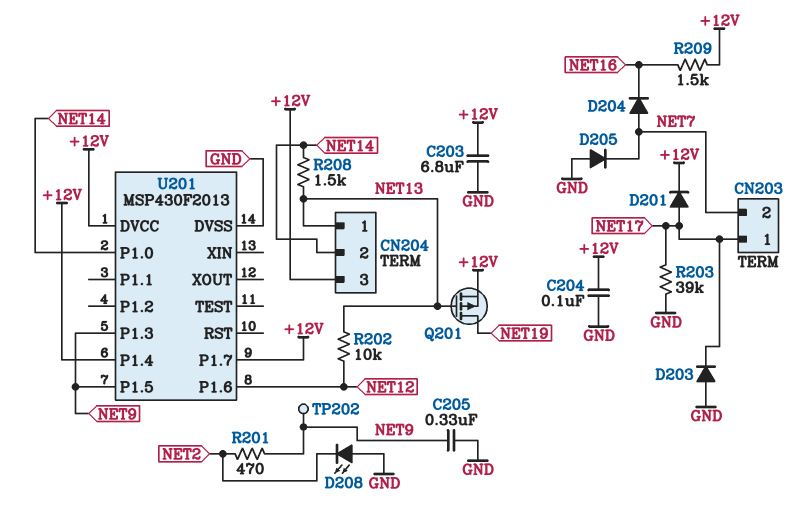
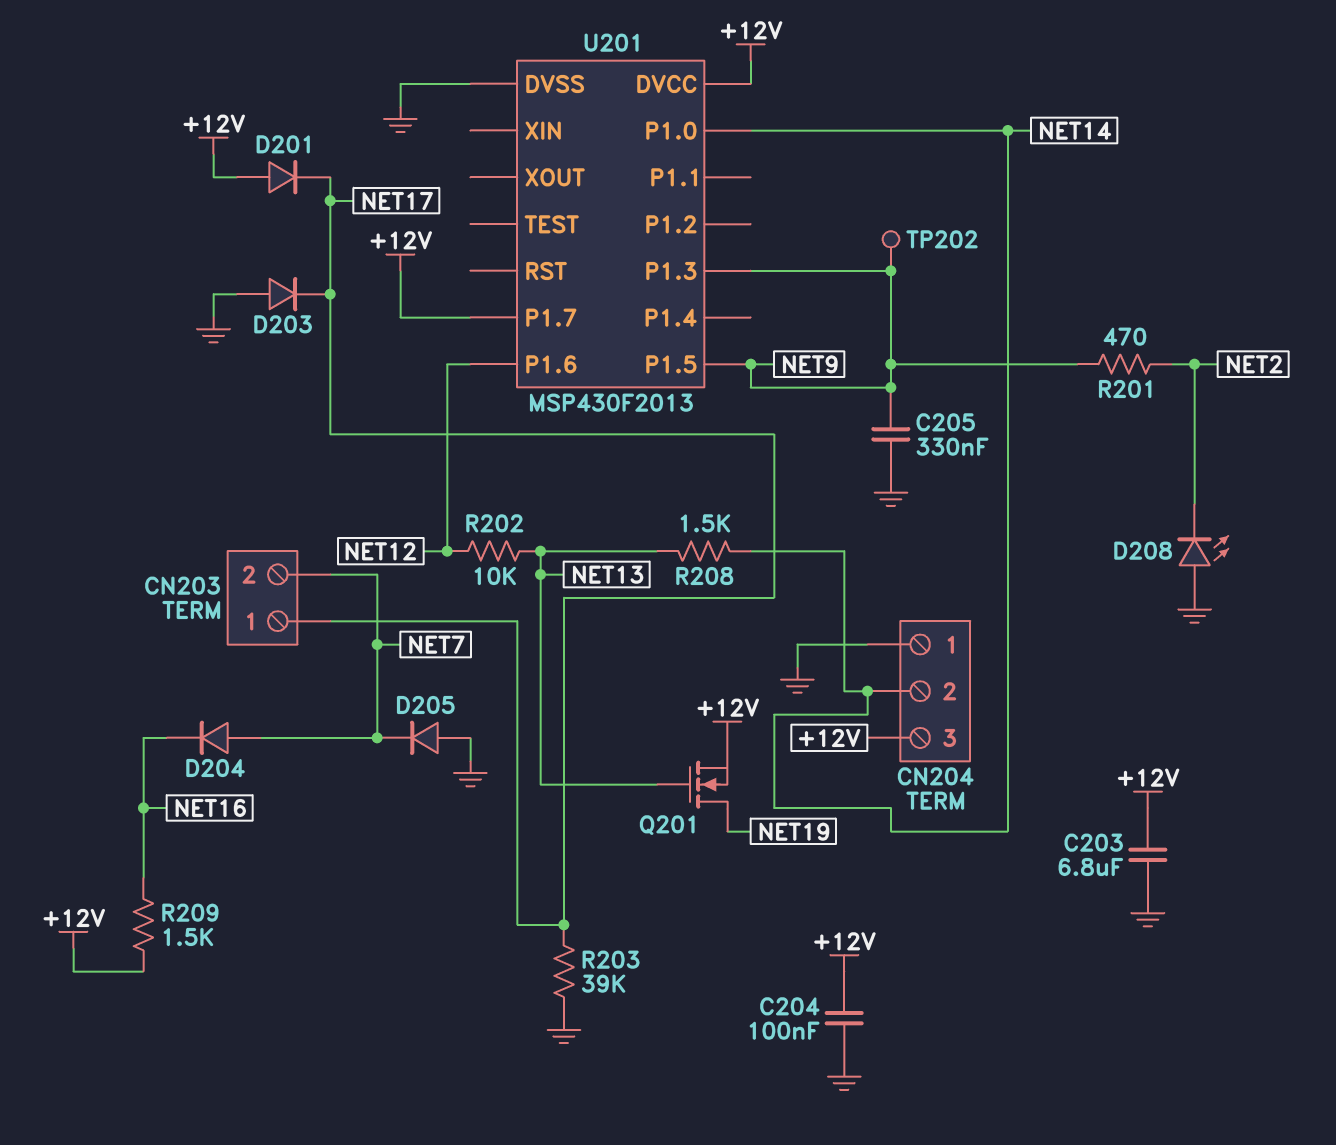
CN204 pin 1: NET13 -> GND
D201: diode (A NET17, K +12V) -> diode (A +12V, K NET17)
Q201: PMOS (G NET13, D NET19, S +12V) -> NMOS (G NET13, D NET19, S +12V)
U201 pin P1.4: +12V -> none

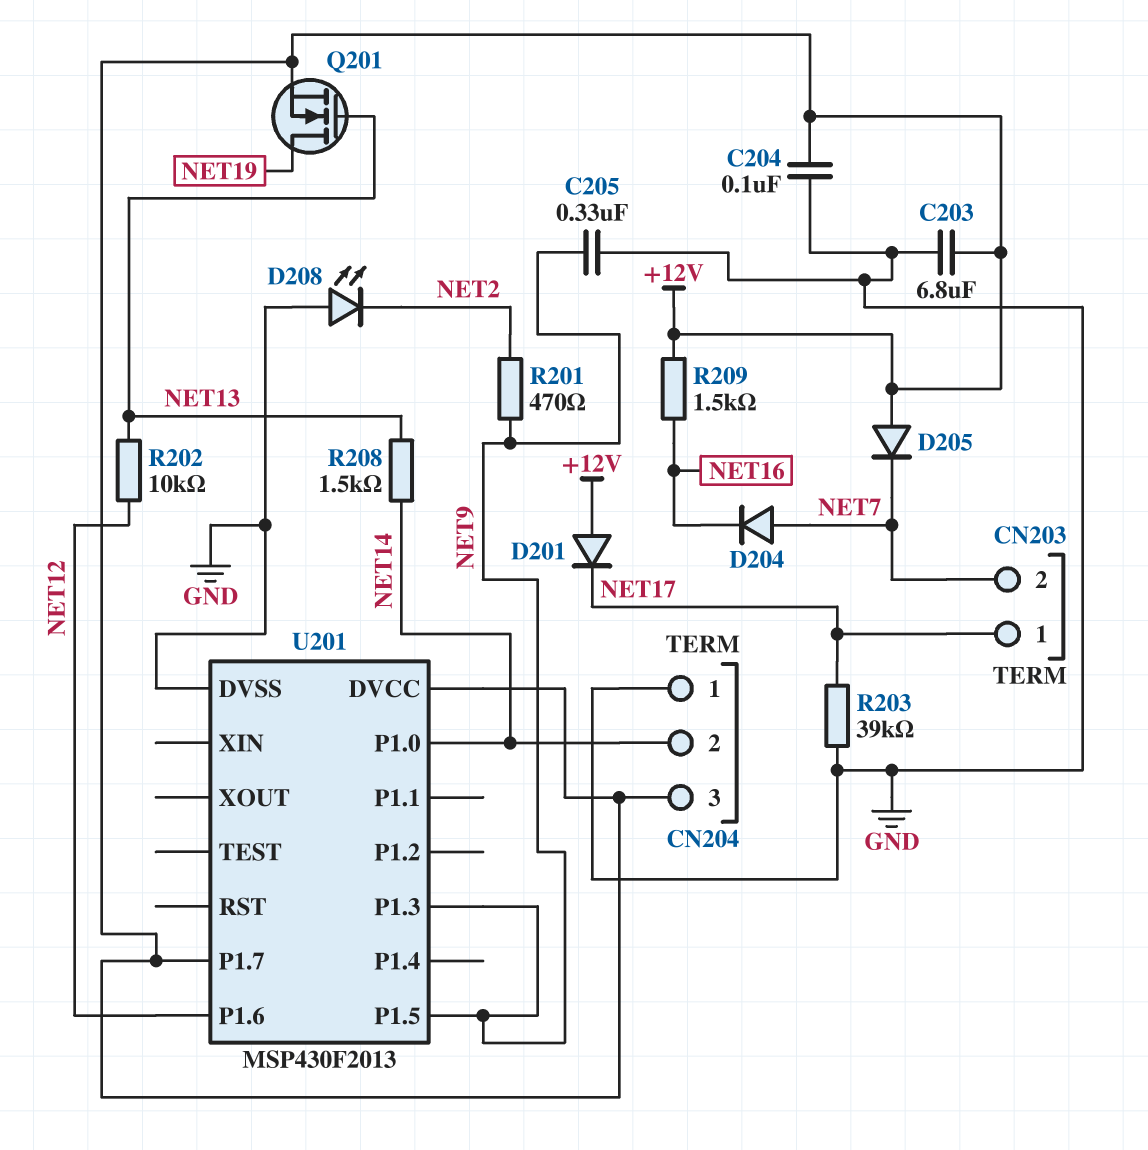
D203: diode (A GND, K NET17) -> none
D205: diode (A GND, K NET7) -> diode (A +12V, K NET7)
TP202: test point (NET9) -> none

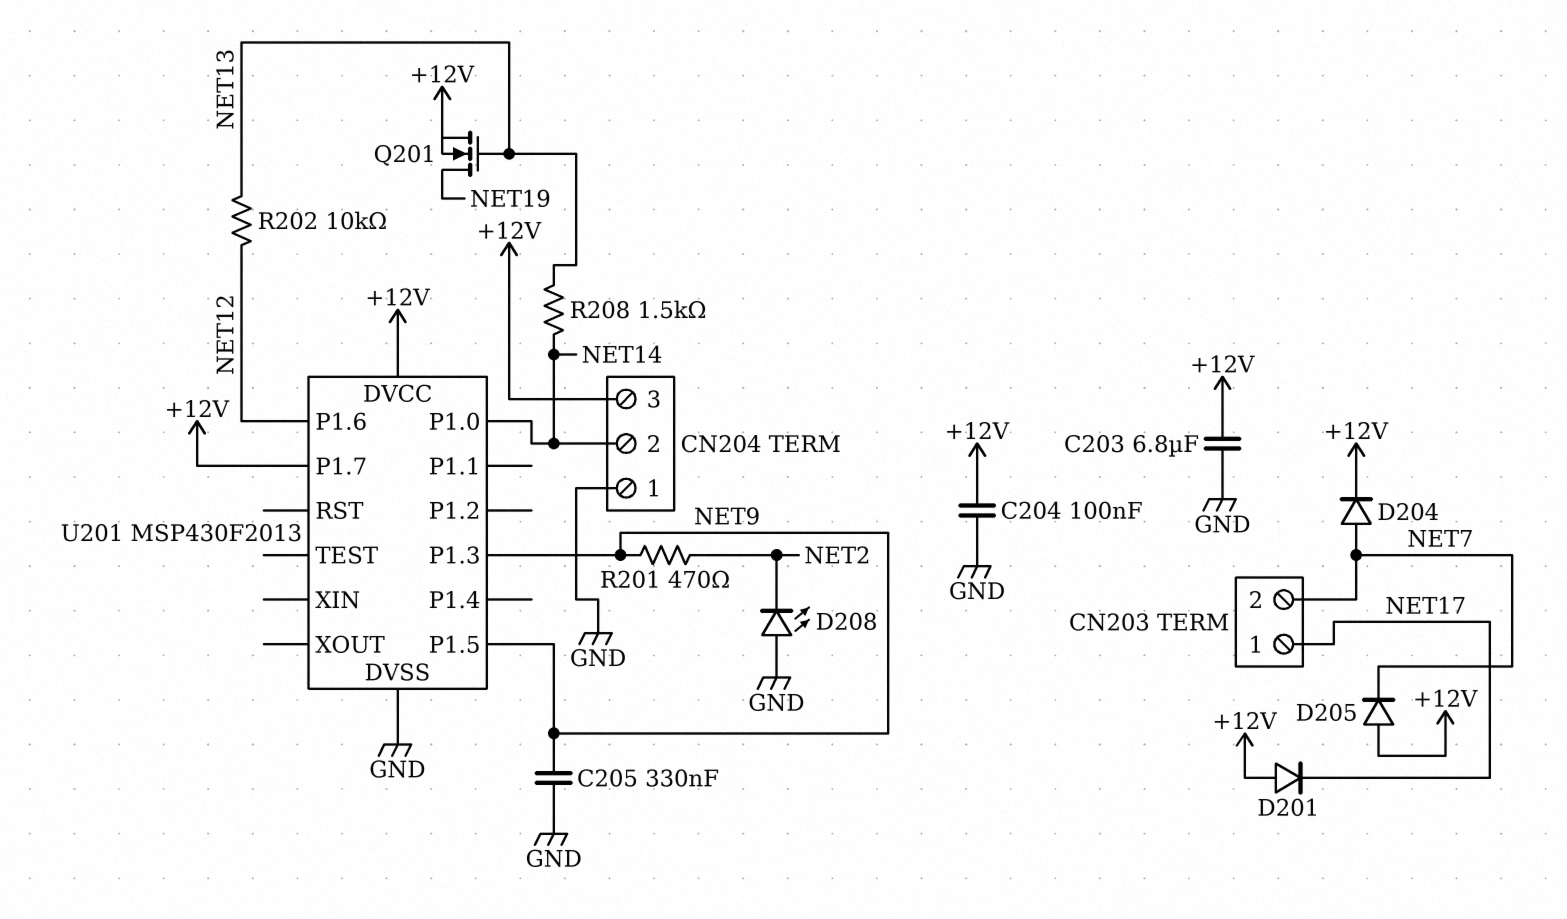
D204: diode (A NET7, K NET16) -> diode (A NET7, K +12V)
R203: 39k (GND, NET17) -> none
R209: 1.5k (+12V, NET16) -> none

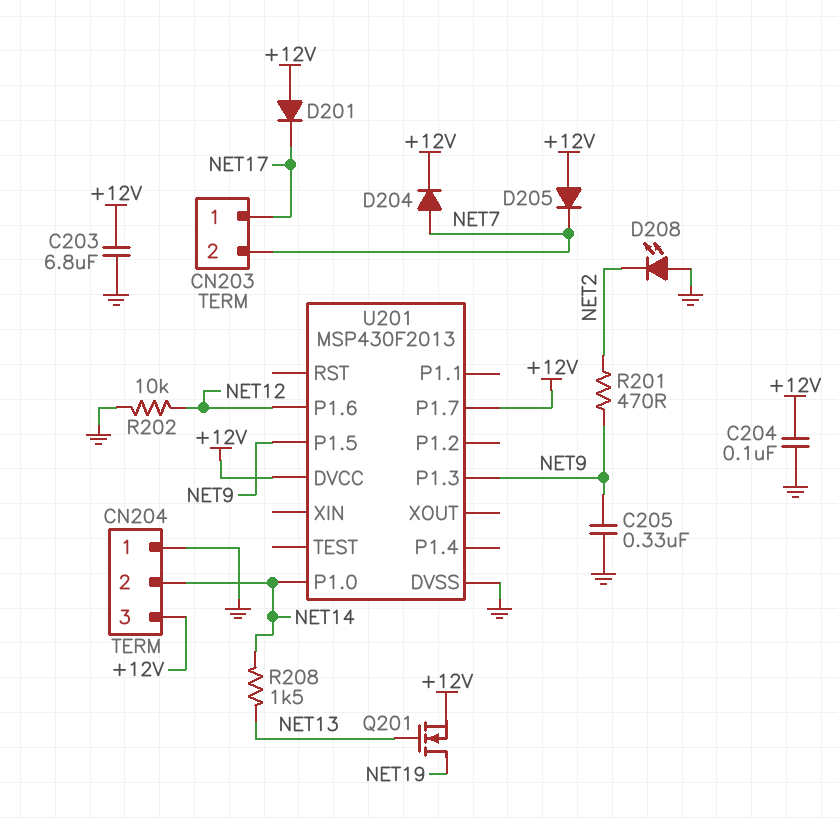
R202: 10k (NET12, NET13) -> 10k (GND, NET12)

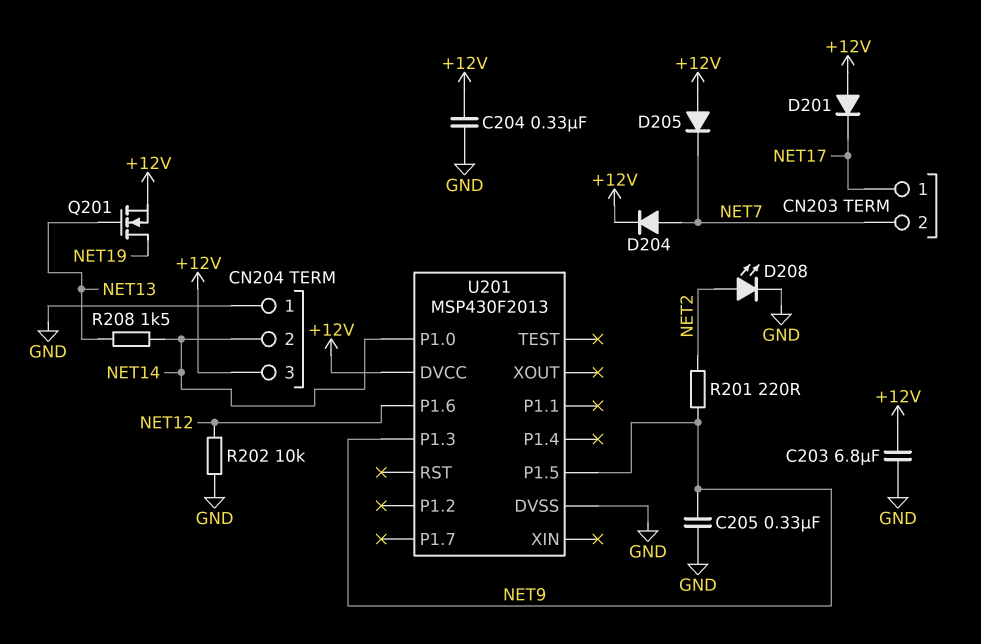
C204: 100nF (+12V, GND) -> 330nF (+12V, GND)
D208: LED (A GND, K NET2) -> LED (A NET2, K GND)
R201: 470 (NET2, NET9) -> 220 (NET2, NET9)
U201 pin P1.7: +12V -> none

